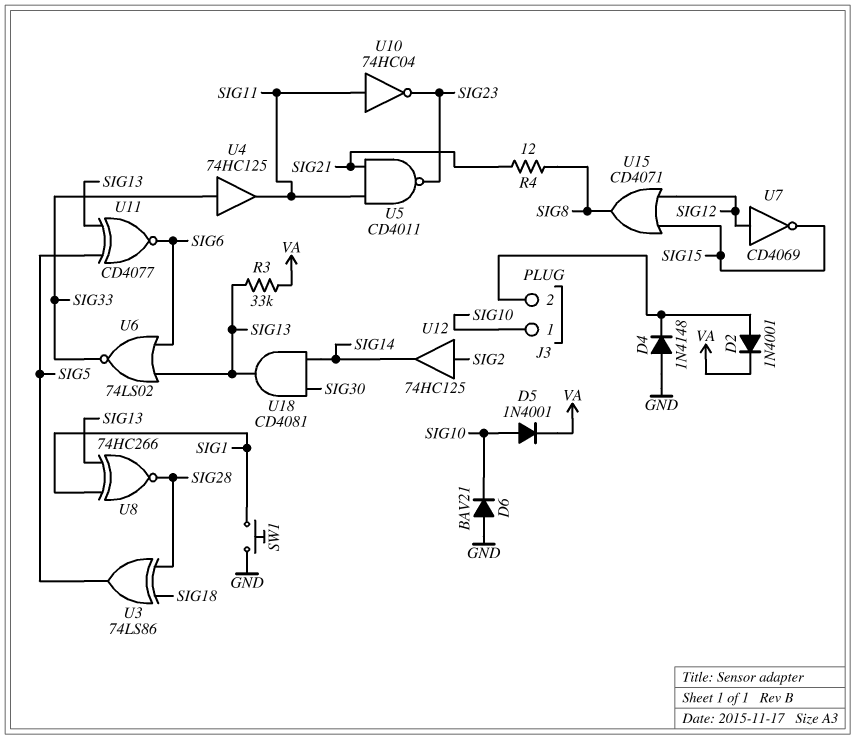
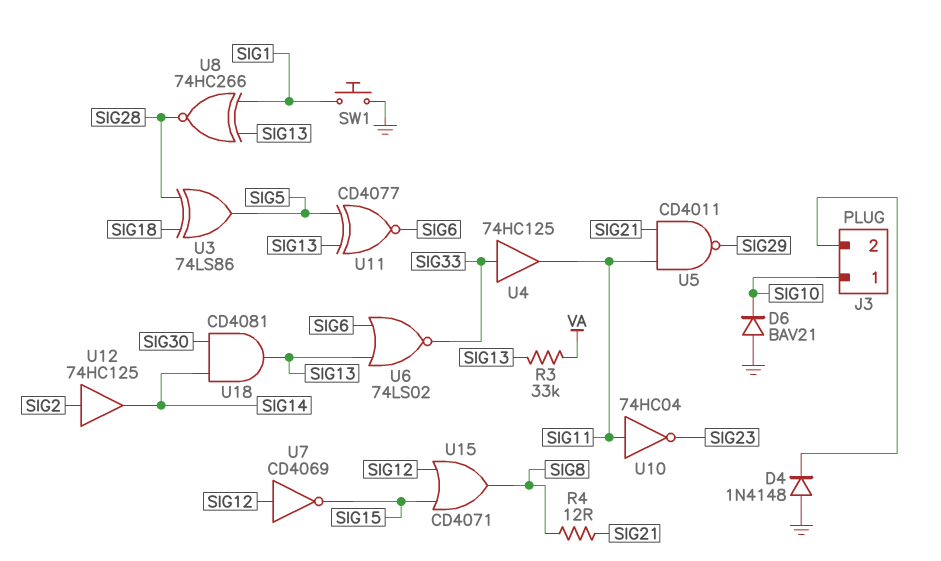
D2: diode 1N4001 (A J3/2, K VA) -> none
D5: diode 1N4001 (A SIG10, K VA) -> none
U5: NAND CD4011 (in SIG11, in SIG21, out SIG23) -> NAND CD4011 (in SIG11, in SIG21, out SIG29)

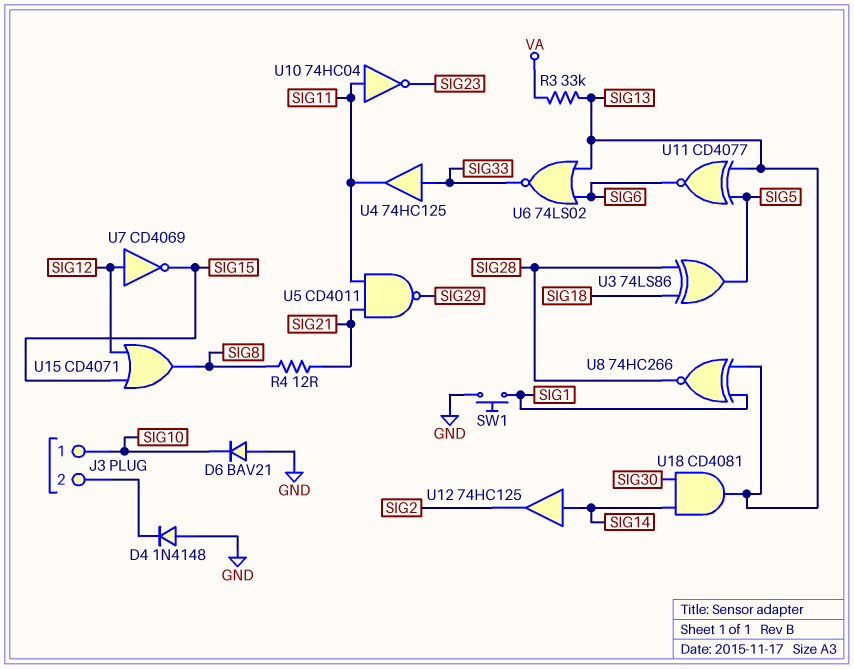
U12: buffer 74HC125 (in SIG2, out SIG14) -> buffer 74HC125 (in SIG14, out SIG2)

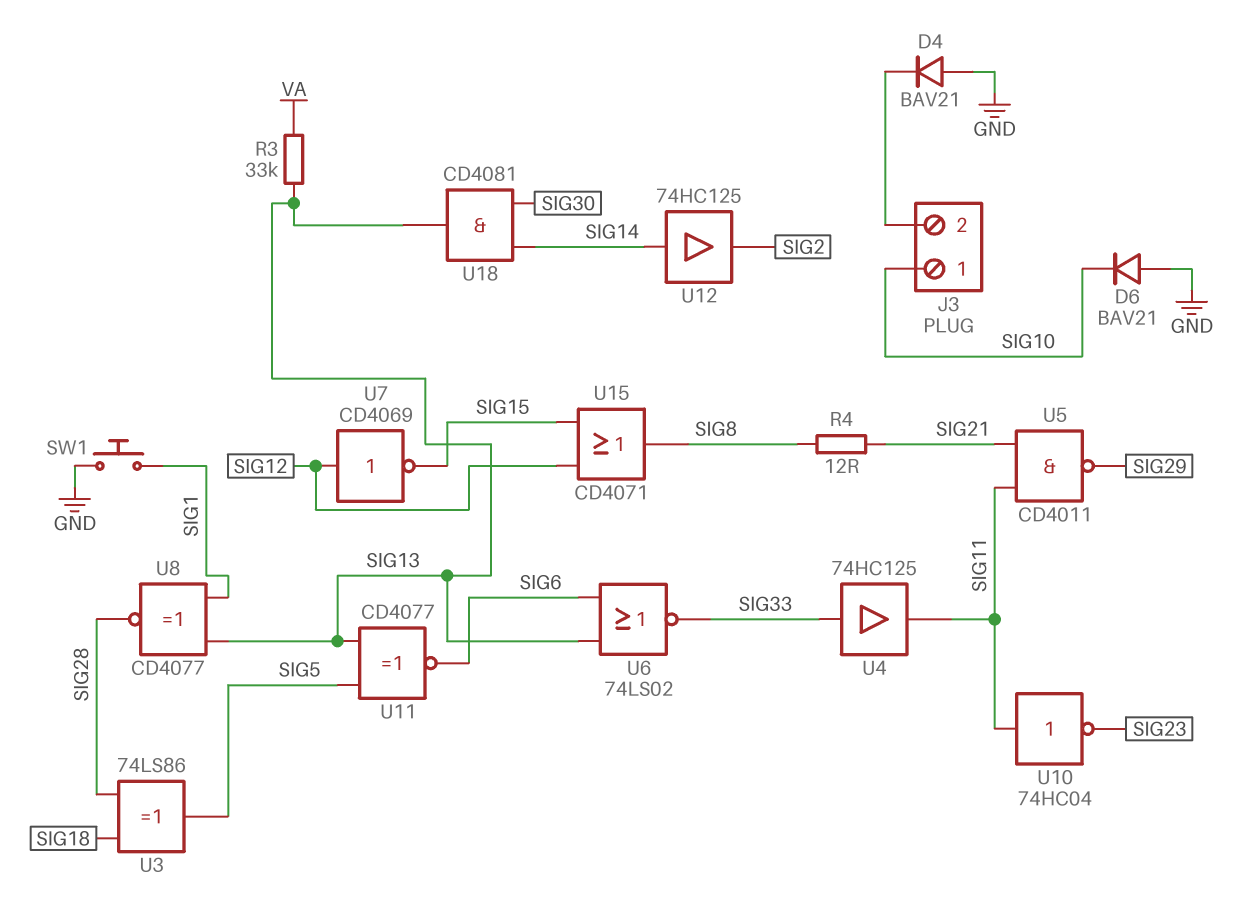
D4: diode 1N4148 (A GND, K J3/2) -> diode BAV21 (A GND, K J3/2)
U8: XNOR 74HC266 (in SIG1, in SIG13, out SIG28) -> XNOR CD4077 (in SIG1, in SIG13, out SIG28)

